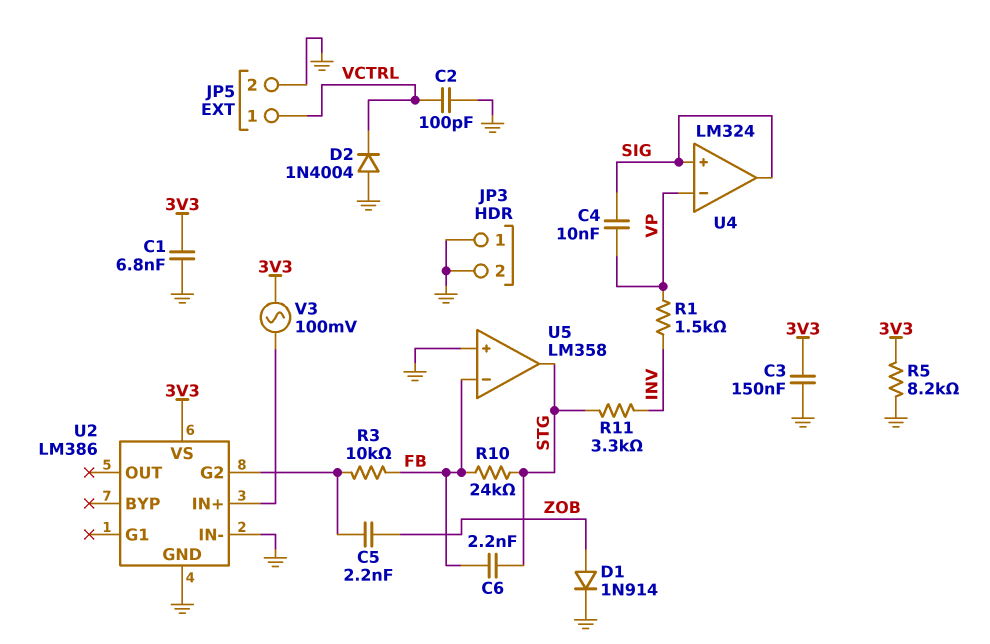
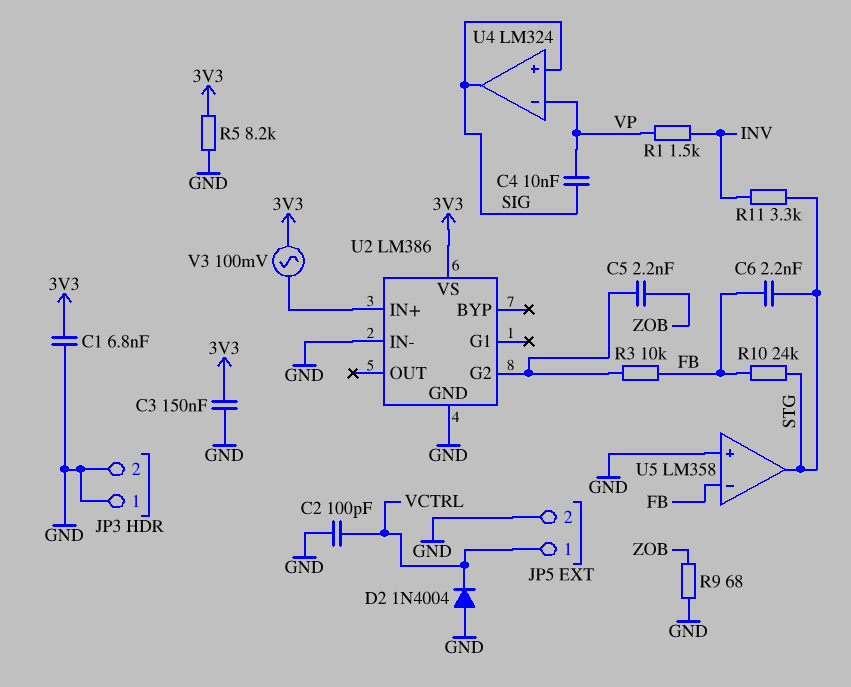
D1: diode 1N914 (A ZOB, K GND) -> none
R9: none -> 68 (GND, ZOB)

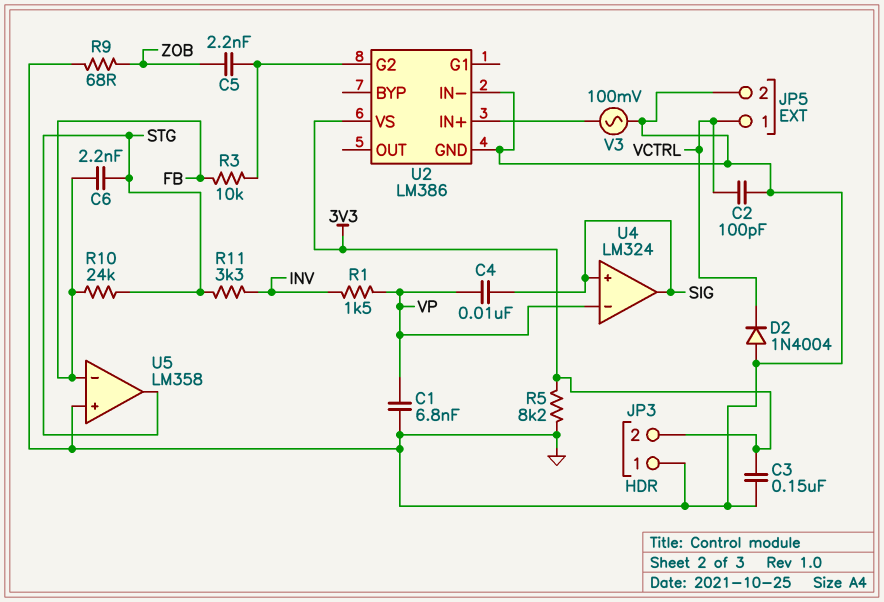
C1: 6.8nF (3V3, GND) -> 6.8nF (GND, VP)
JP3 pin 2: GND -> 3V3
V3: AC 100mV (3V3, U2/IN+) -> AC 100mV (GND, U2/IN+)

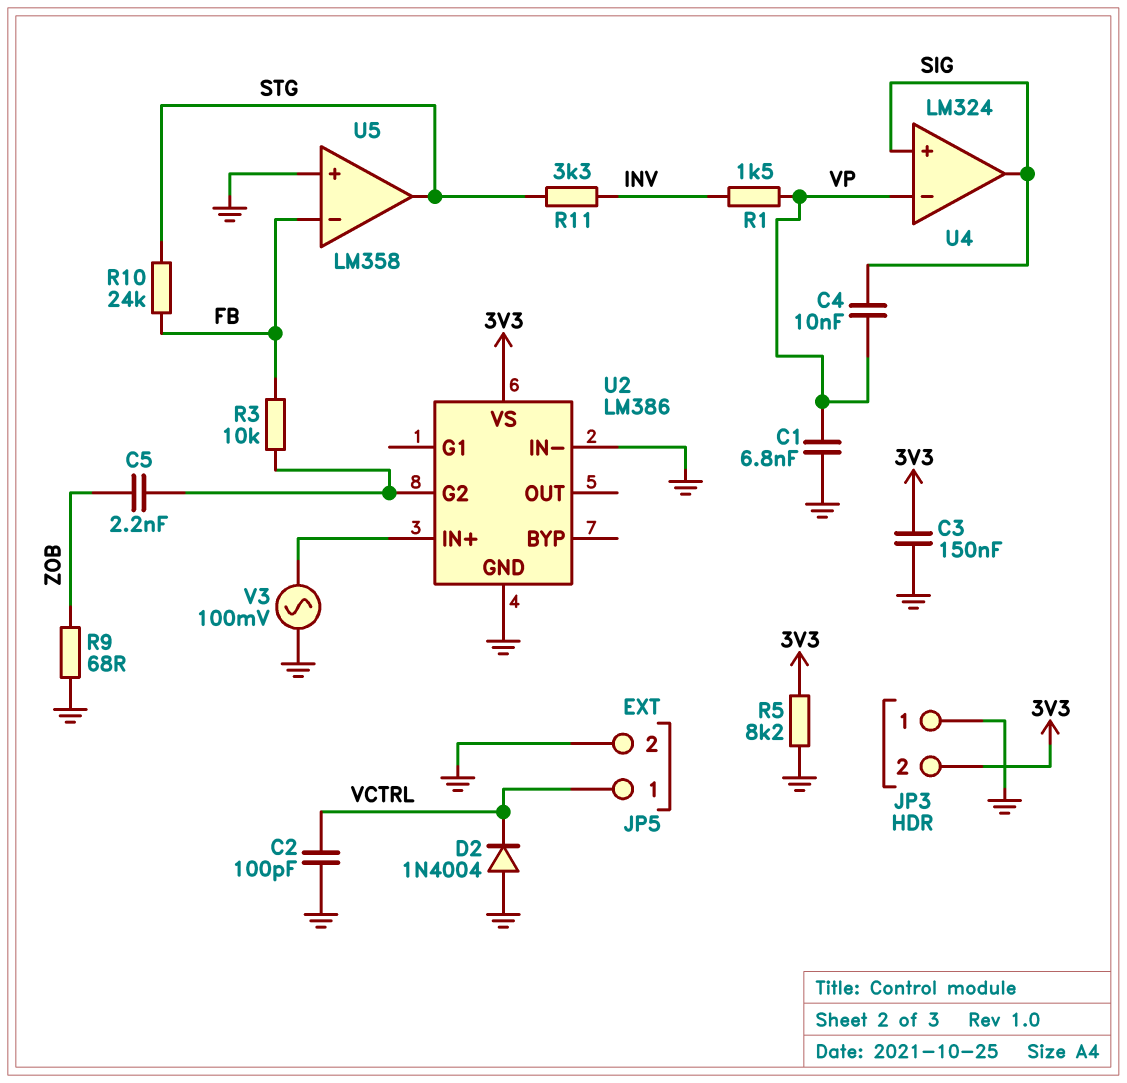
C6: 2.2nF (FB, STG) -> none

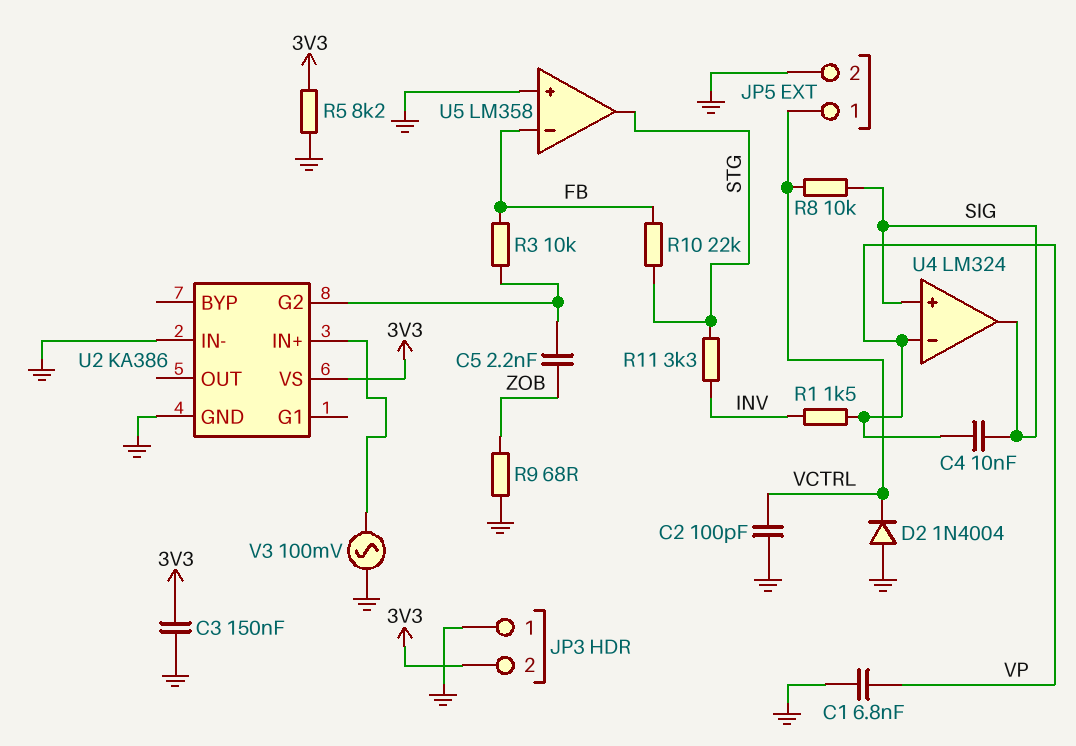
R8: none -> 10k (SIG, VCTRL)
R10: 24k (FB, STG) -> 22k (FB, STG)
U2: LM386 -> KA386

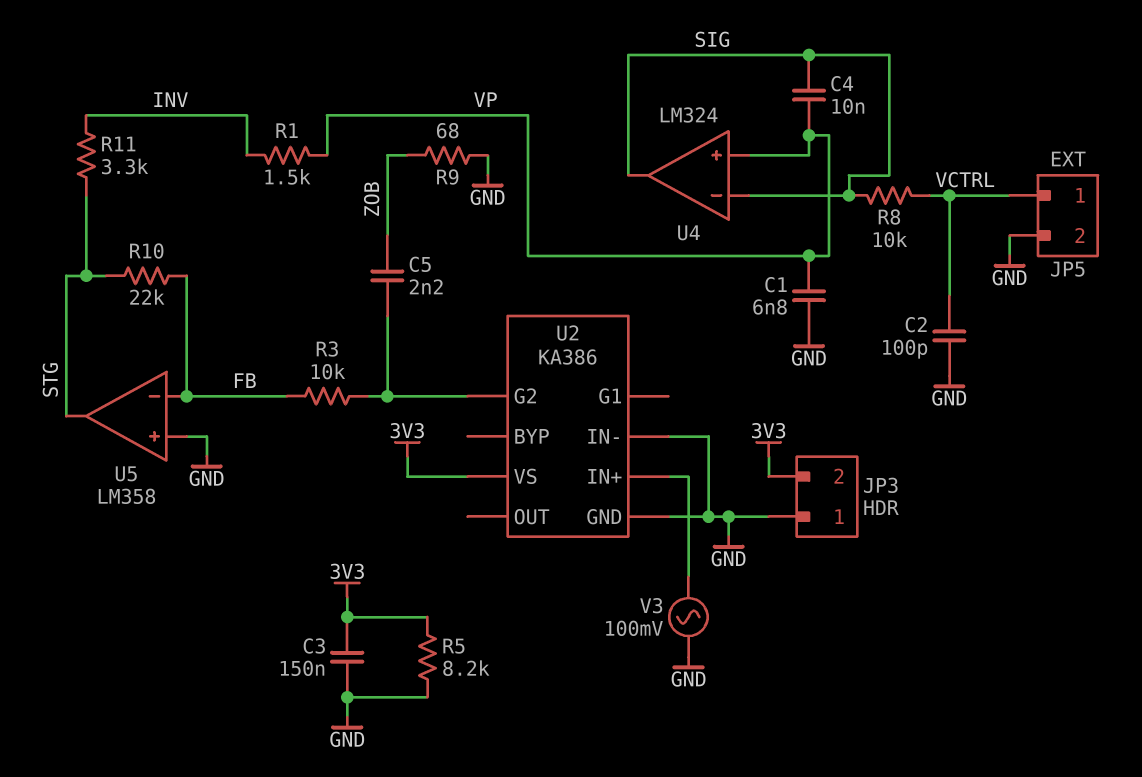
D2: diode 1N4004 (A GND, K VCTRL) -> none
U4 pin in+: SIG -> VP
U4 pin in-: VP -> SIG

